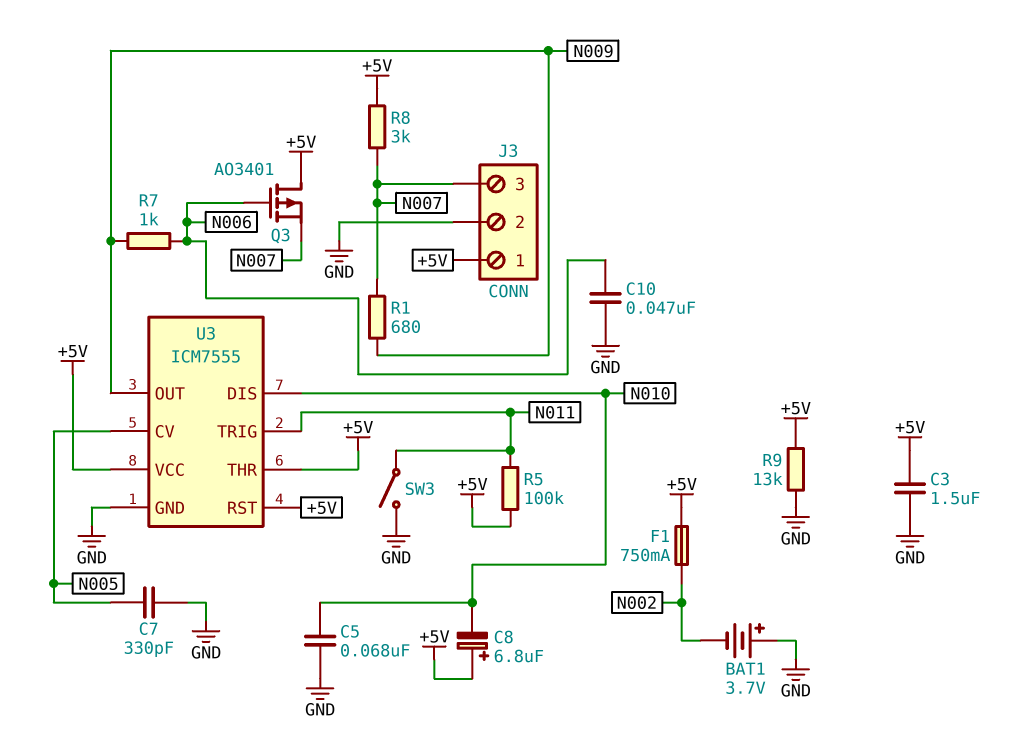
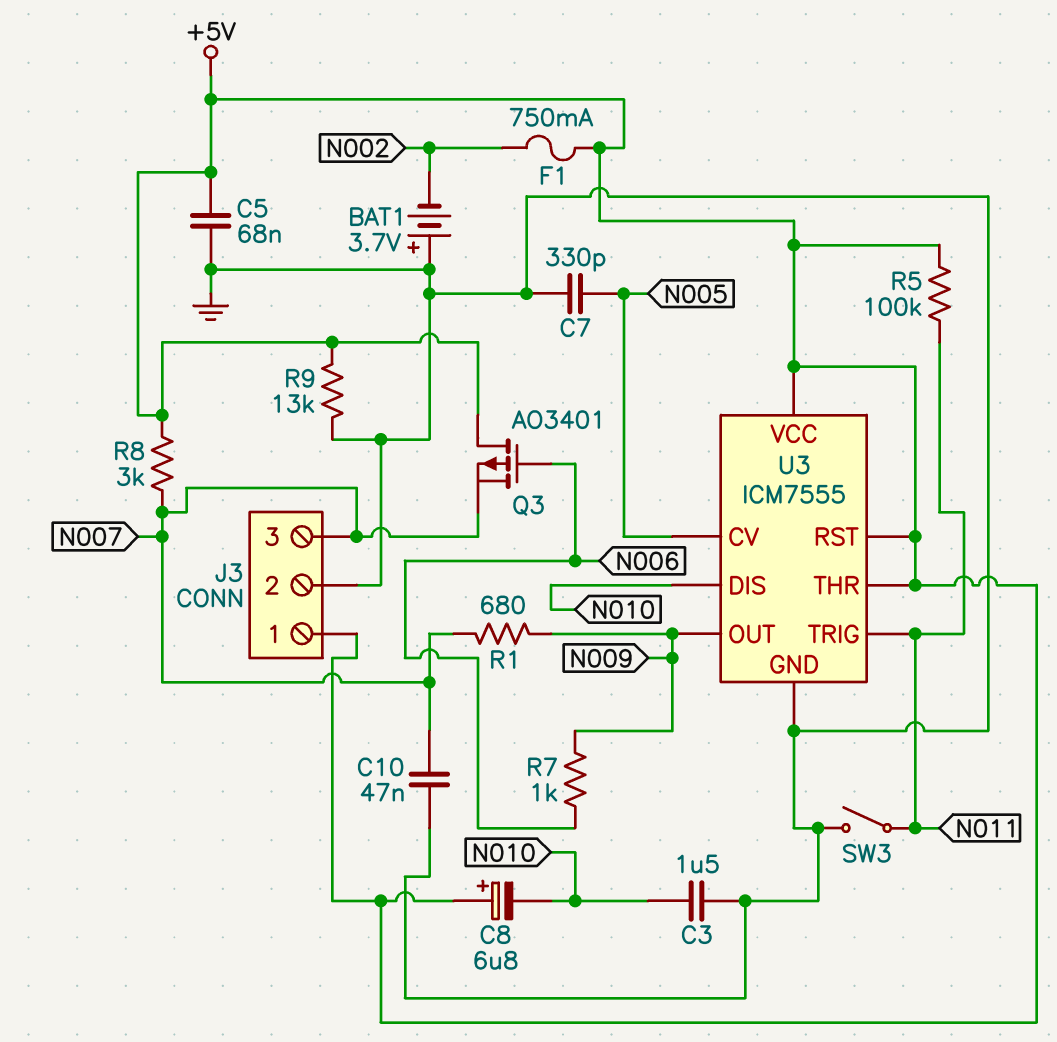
C3: 1.5uF (+5V, GND) -> 1.5uF (GND, N010)
C5: 68nF (GND, N010) -> 68nF (+5V, GND)
C10: 47nF (GND, N006) -> 47nF (GND, N007)

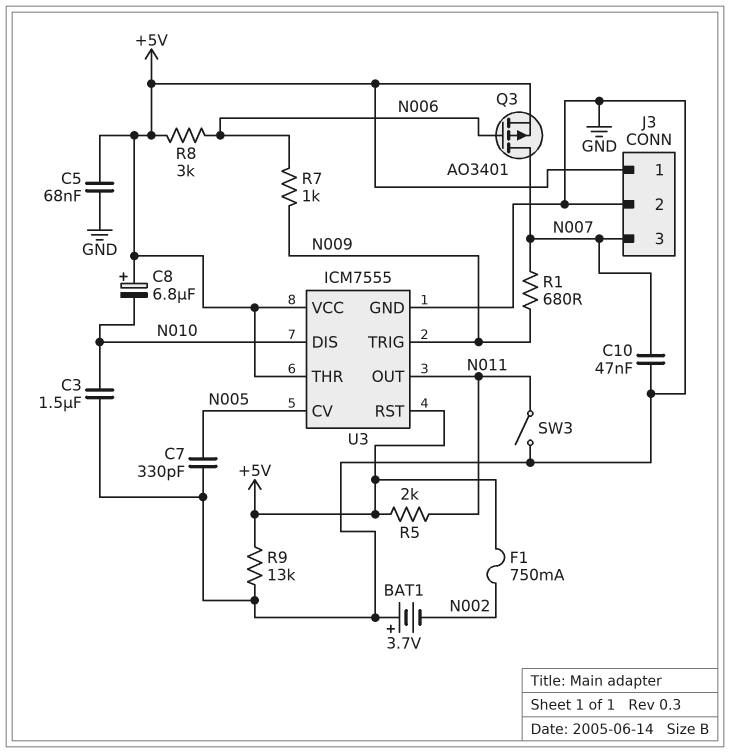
Q3: PMOS AO3401 (G N006, D +5V, S N007) -> PMOS AO3401 (G N006, D N007, S +5V)
R5: 100k (+5V, N011) -> 2k (+5V, N011)
R8: 3k (+5V, N007) -> 3k (+5V, N006)
U3 pin OUT: N009 -> N011
U3 pin TRIG: N011 -> N009

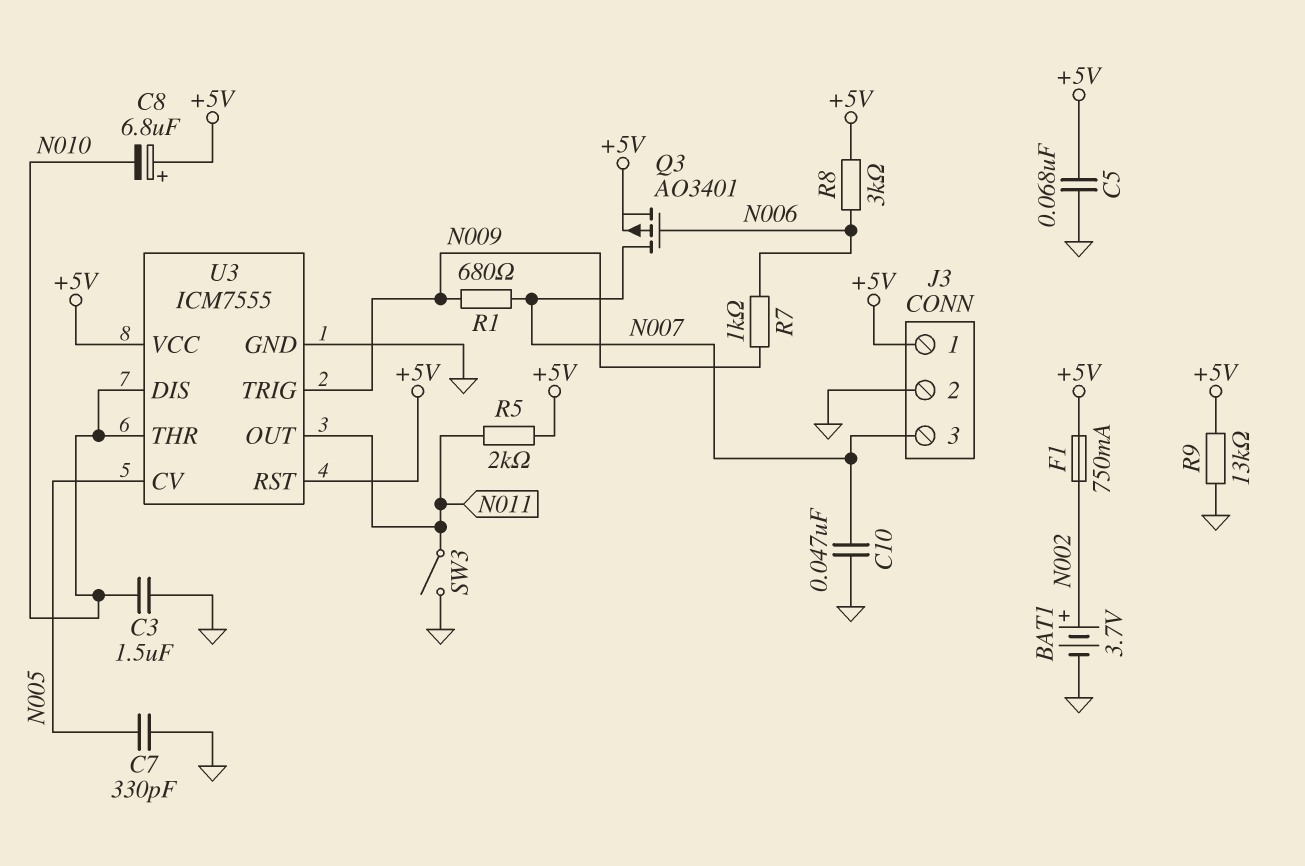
BAT1: 3.7V (plus GND, minus N002) -> 3.7V (plus N002, minus GND)
U3 pin THR: +5V -> N010

